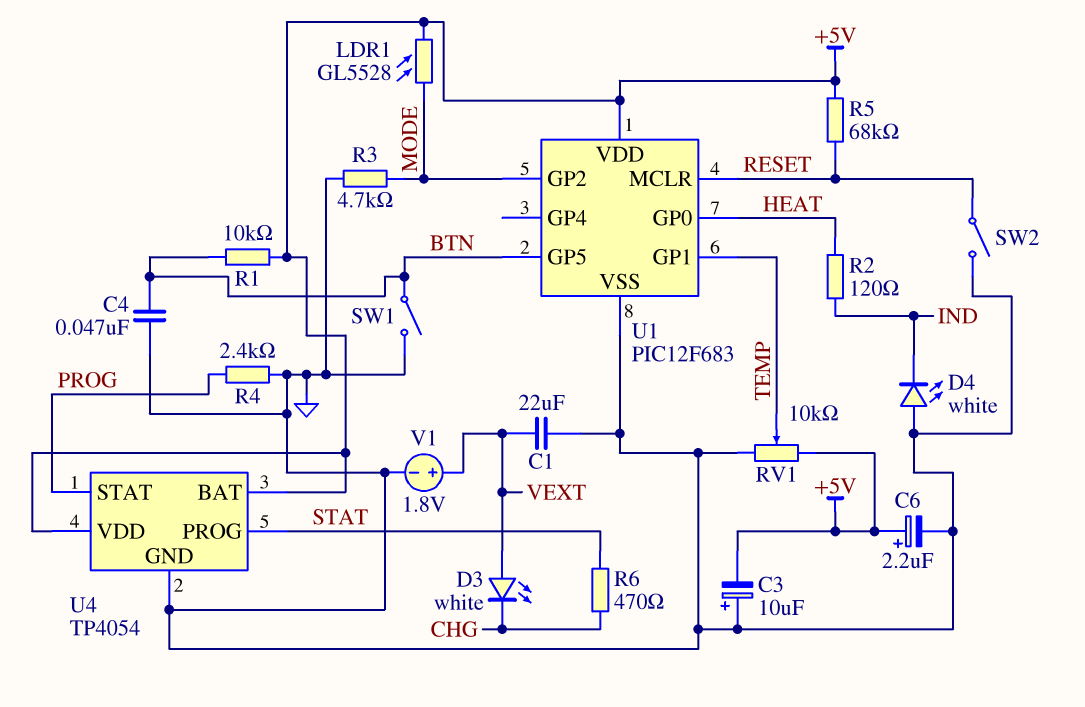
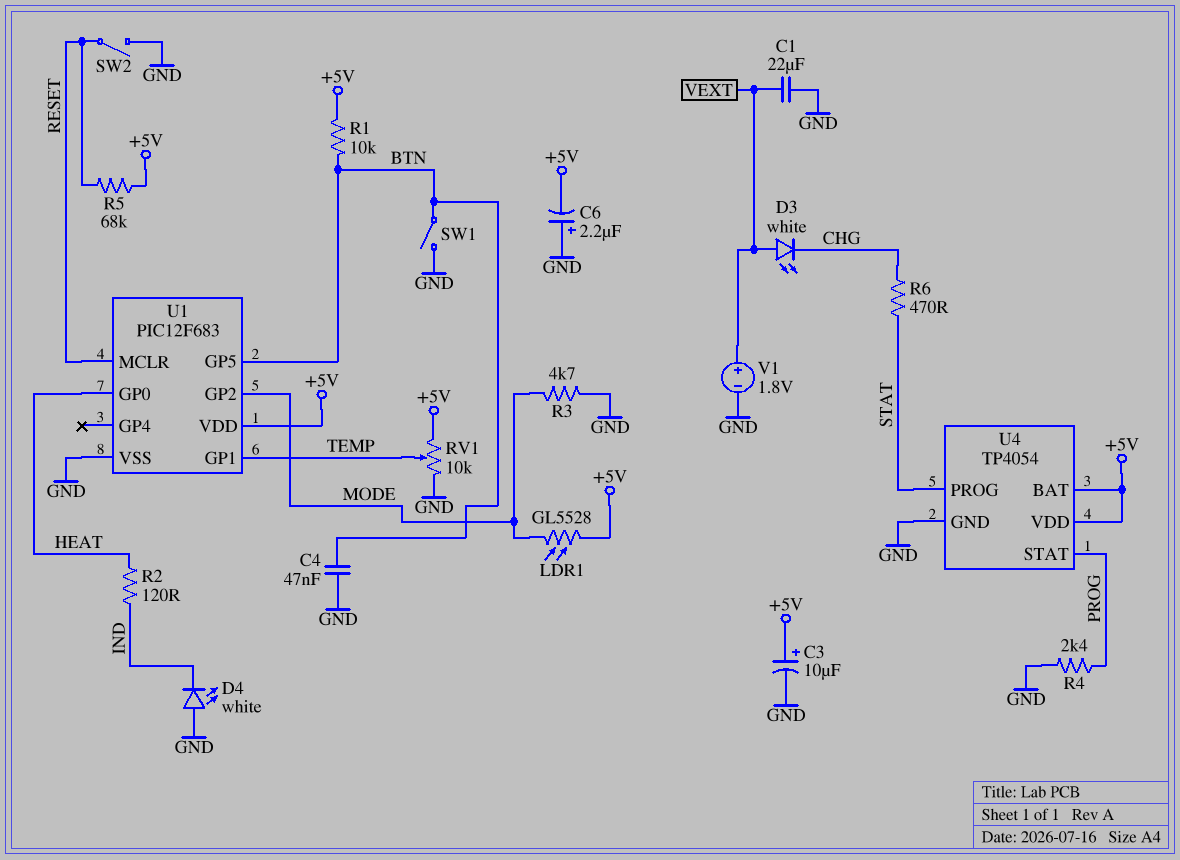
C3: 10uF (plus GND, minus +5V) -> 10uF (plus +5V, minus GND)
C6: 2.2uF (plus +5V, minus GND) -> 2.2uF (plus GND, minus +5V)

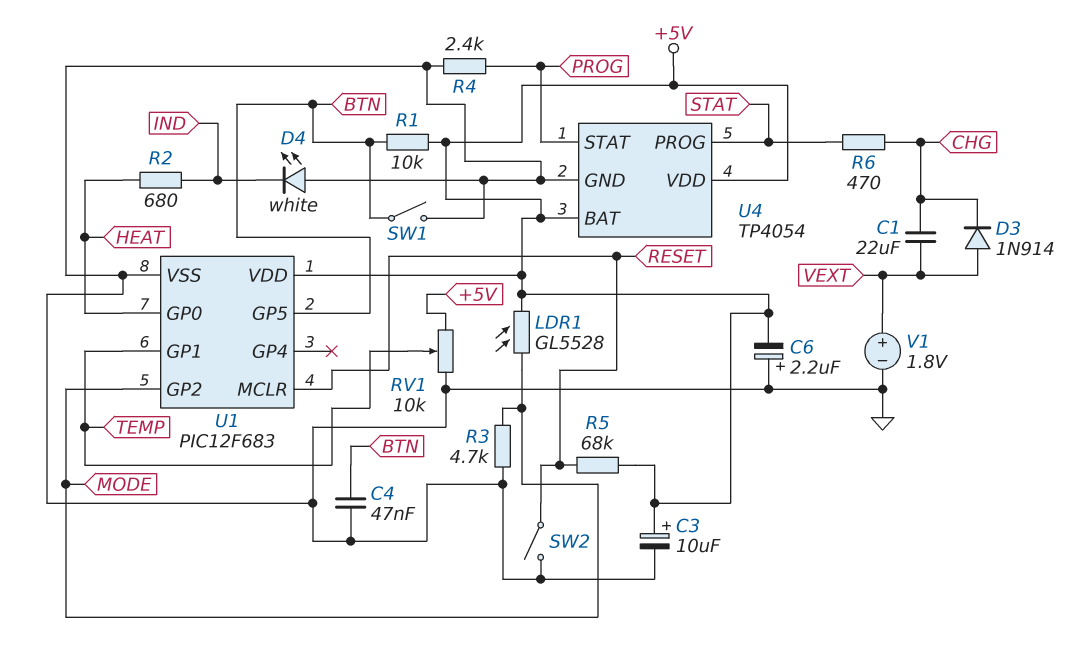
C1: 22uF (GND, VEXT) -> 22uF (CHG, VEXT)
D3: LED white (A VEXT, K CHG) -> diode 1N914 (A VEXT, K CHG)
R2: 120 (HEAT, IND) -> 680 (HEAT, IND)

